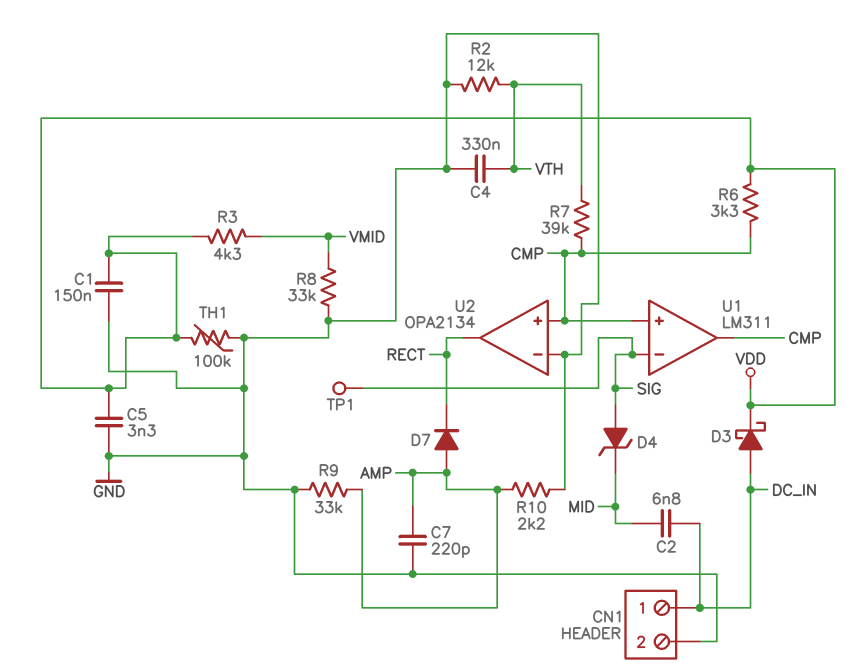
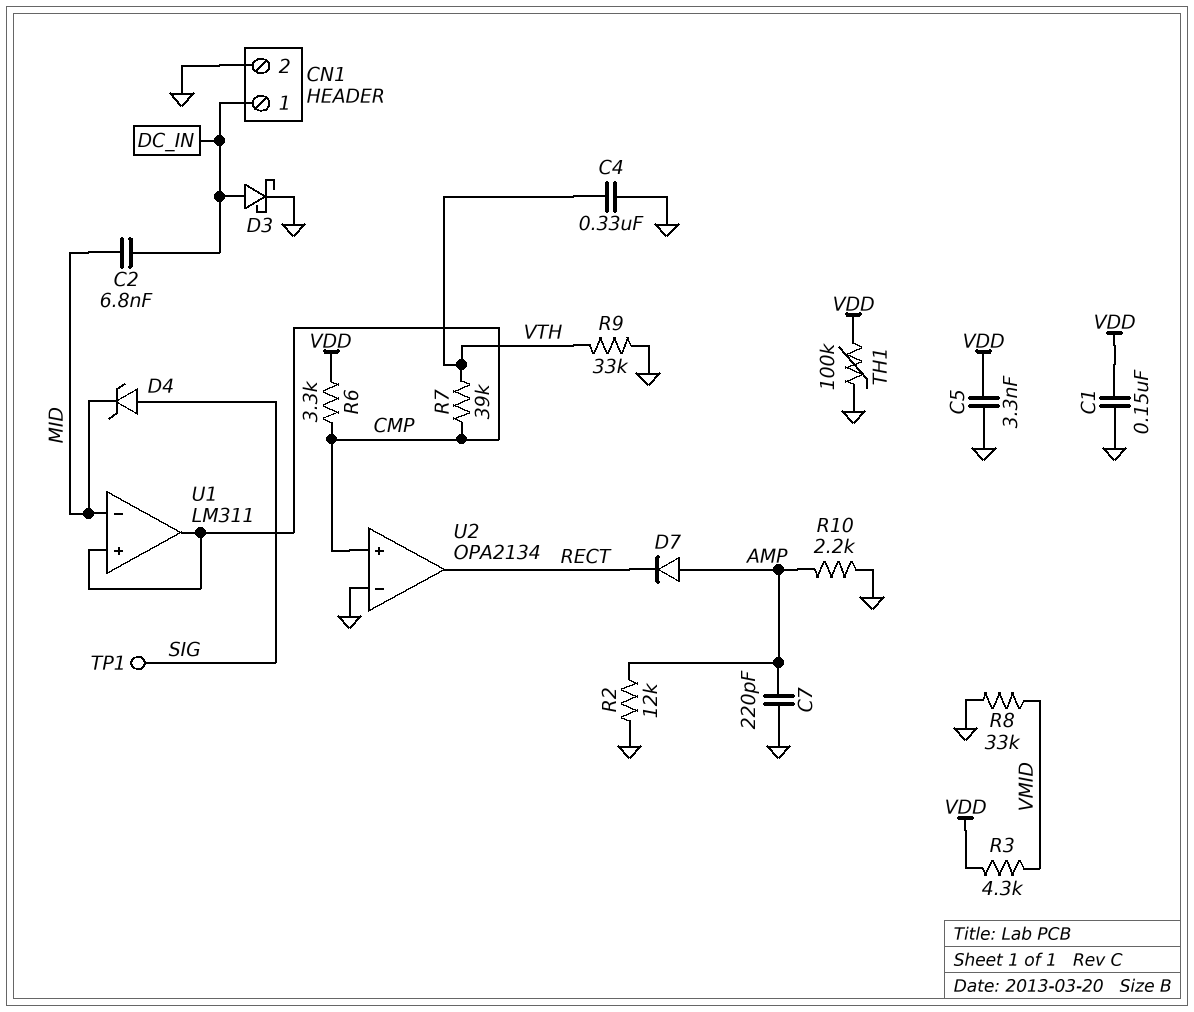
D3: schottky (A DC_IN, K VDD) -> schottky (A DC_IN, K GND)
R2: 12k (GND, VTH) -> 12k (AMP, GND)
R9: 33k (AMP, GND) -> 33k (GND, VTH)
U1 pin in-: SIG -> MID

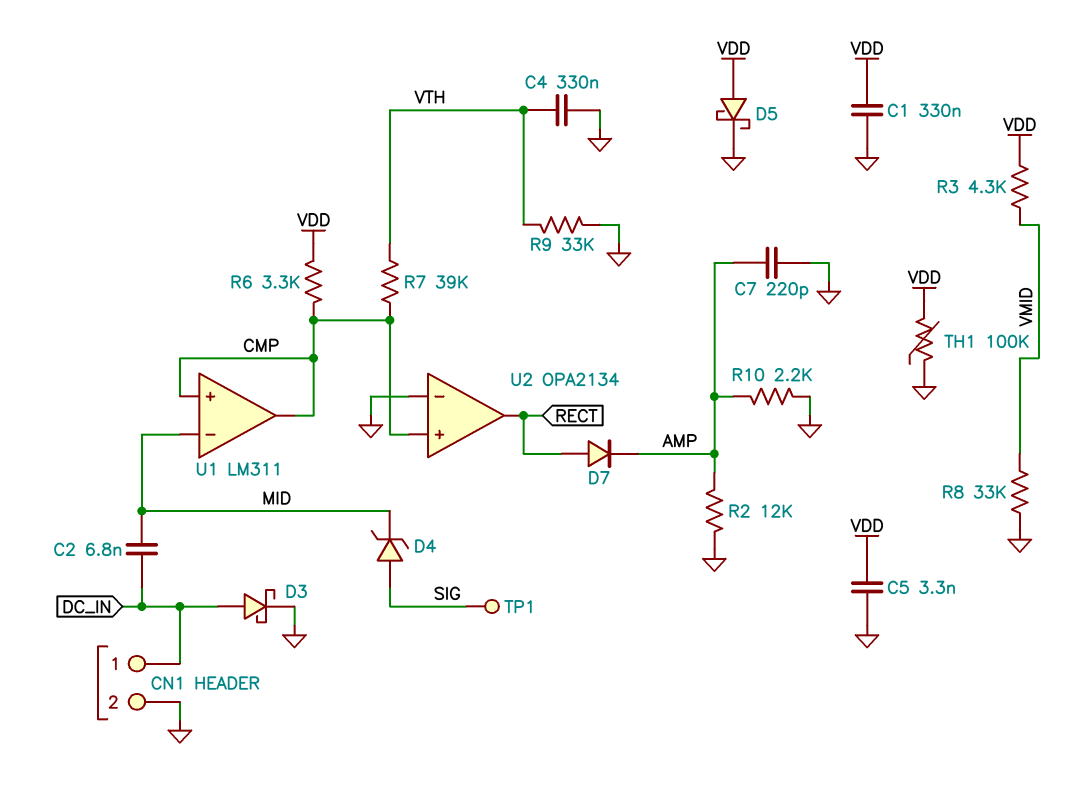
C1: 150nF (GND, VDD) -> 330nF (GND, VDD)
D5: none -> schottky (A VDD, K GND)
D7: diode (A AMP, K RECT) -> diode (A RECT, K AMP)

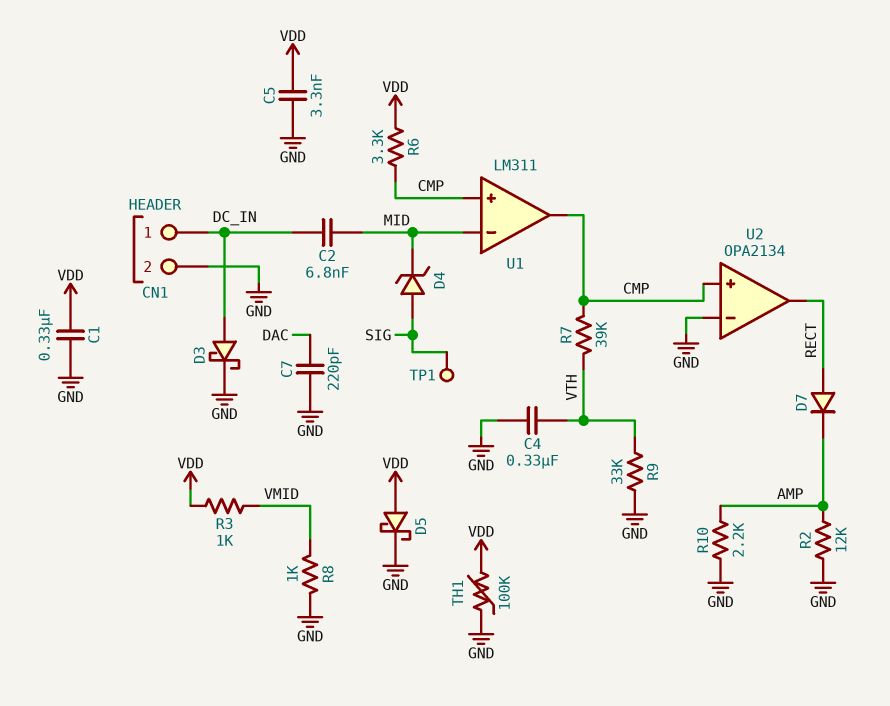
C7: 220pF (AMP, GND) -> 220pF (DAC, GND)
R3: 4.3k (VDD, VMID) -> 1k (VDD, VMID)
R8: 33k (GND, VMID) -> 1k (GND, VMID)

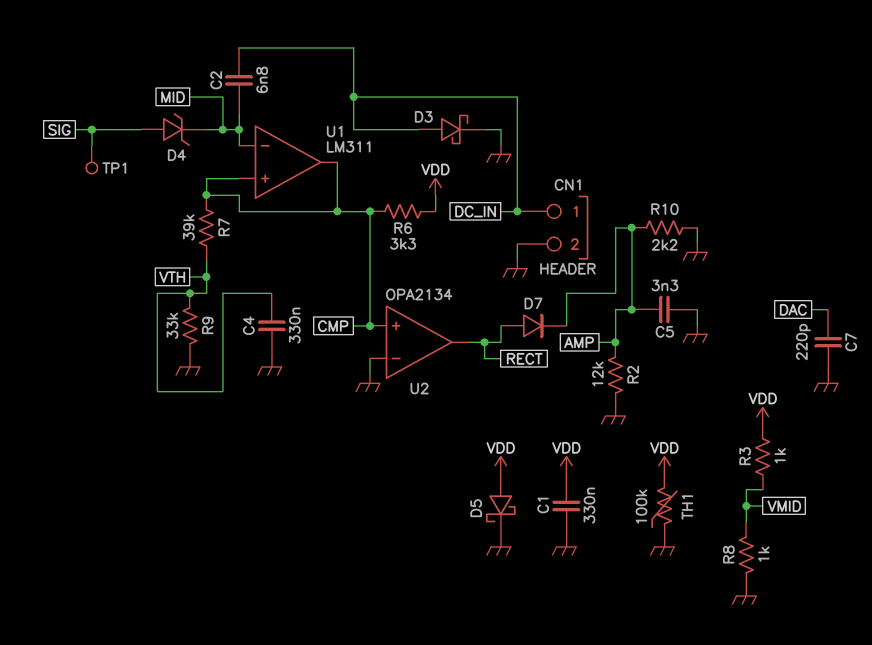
C5: 3.3nF (GND, VDD) -> 3.3nF (AMP, GND)

